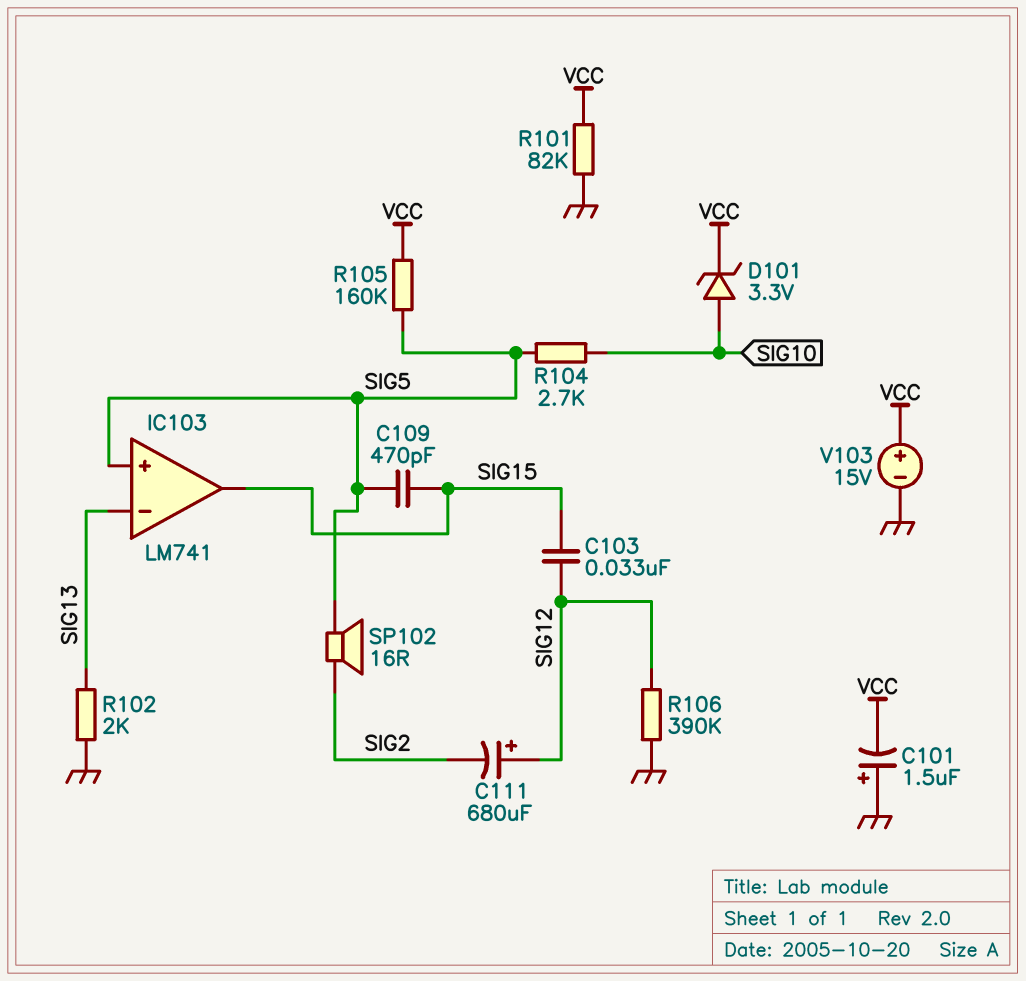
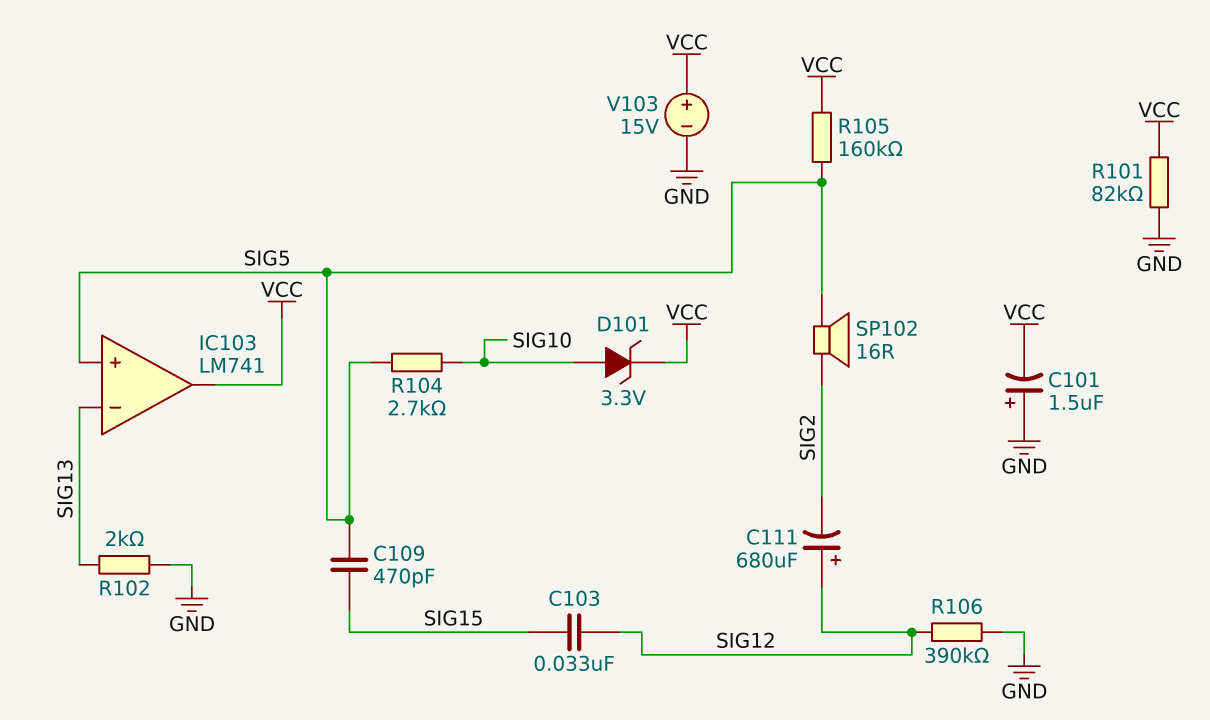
IC103 pin out: SIG15 -> VCC

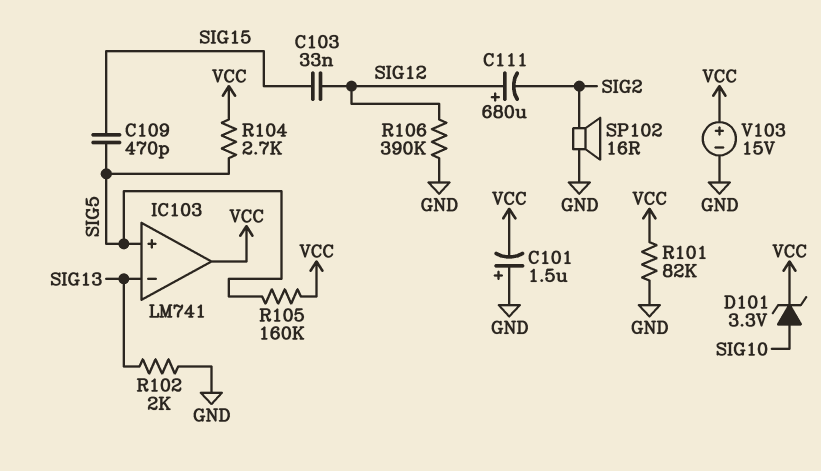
R104: 2.7k (SIG5, SIG10) -> 2.7k (SIG5, VCC)
SP102: speaker 16R (SIG2, SIG5) -> speaker 16R (GND, SIG2)

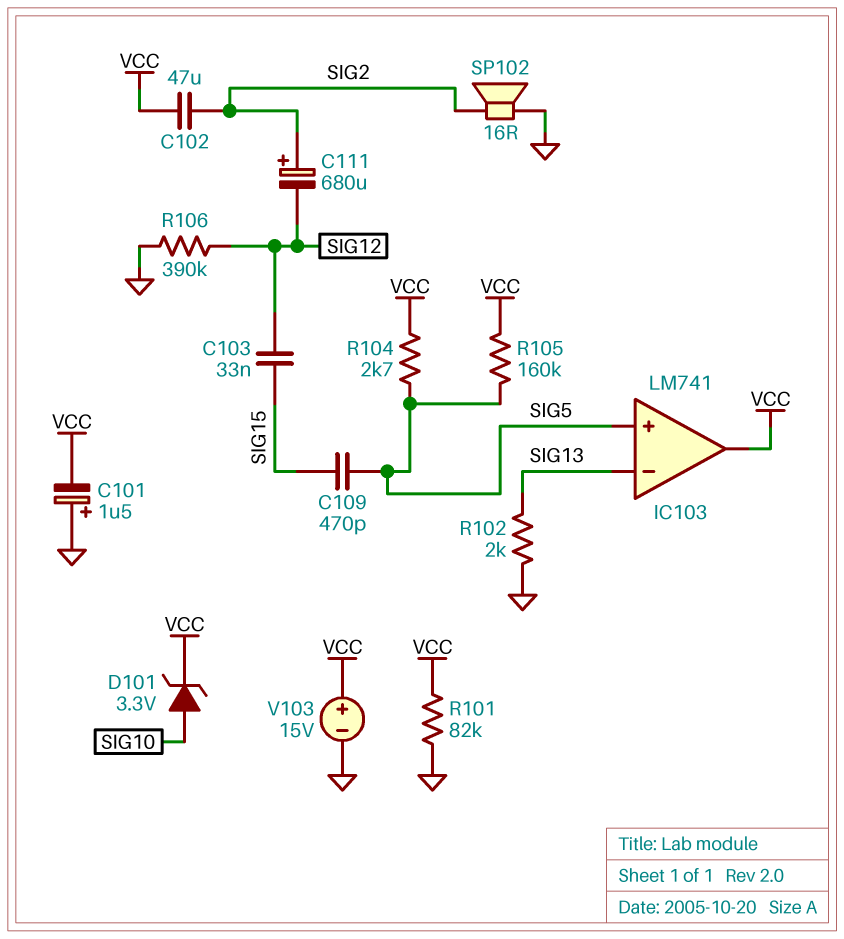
C102: none -> 47uF (SIG2, VCC)
C111: 680uF (plus SIG12, minus SIG2) -> 680uF (plus SIG2, minus SIG12)

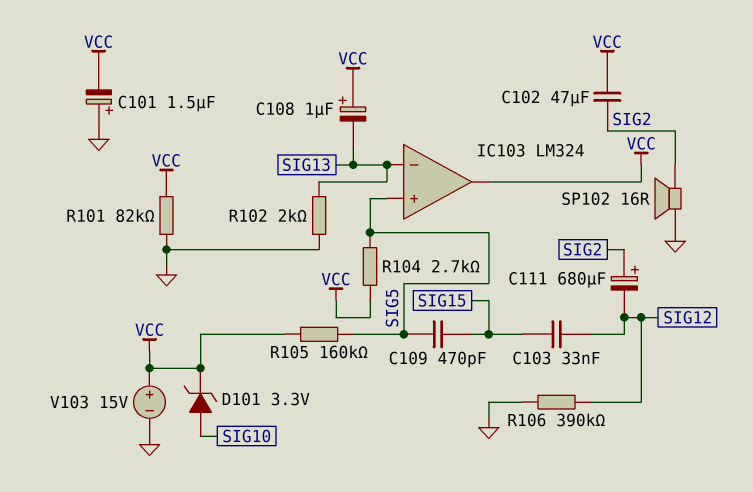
C108: none -> 1uF (plus VCC, minus SIG13)
IC103: LM741 -> LM324

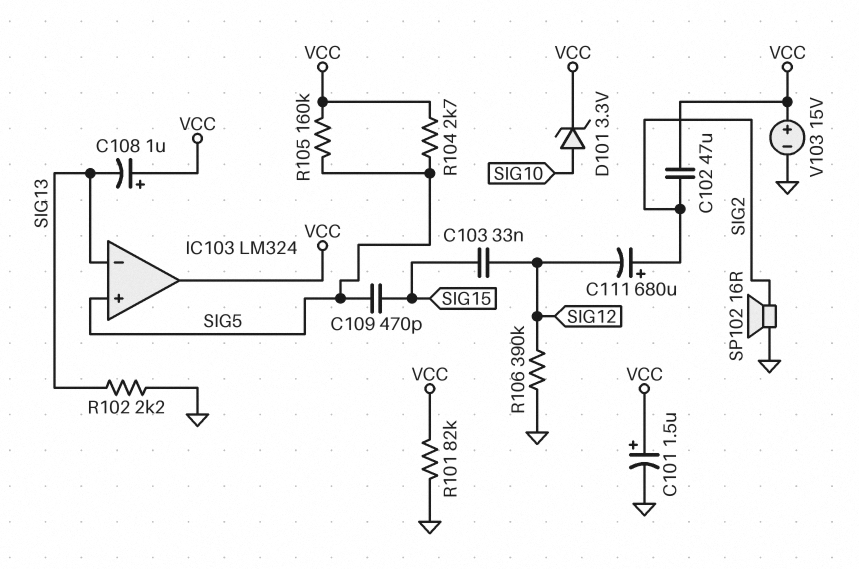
C101: 1.5uF (plus GND, minus VCC) -> 1.5uF (plus VCC, minus GND)
R102: 2k (GND, SIG13) -> 2.2k (GND, SIG13)

